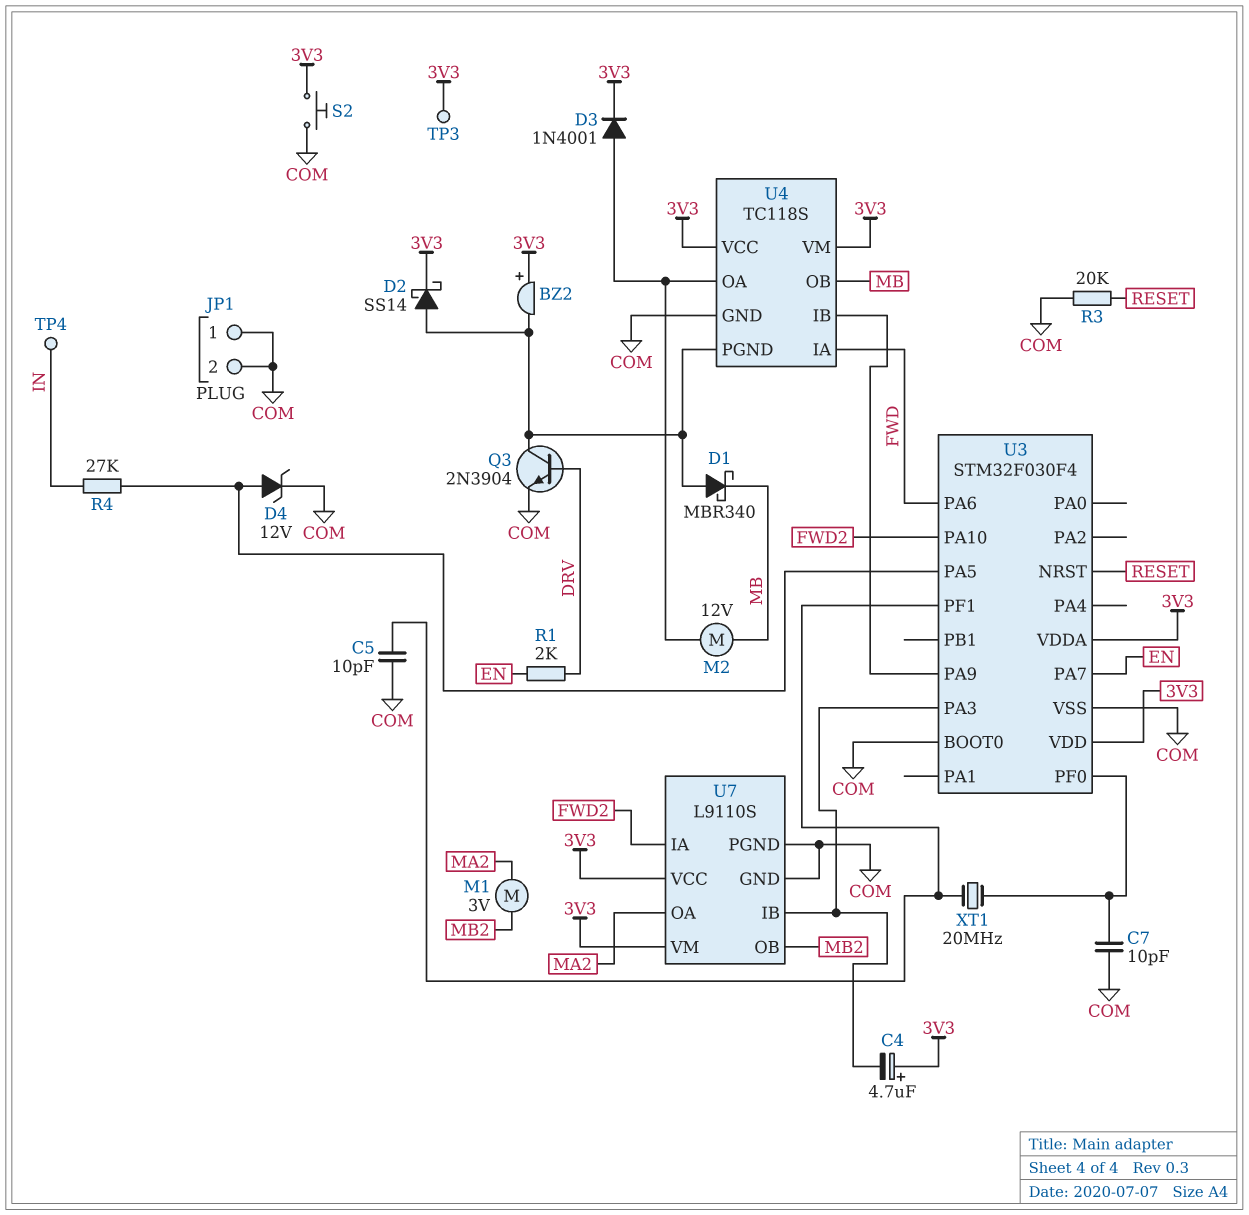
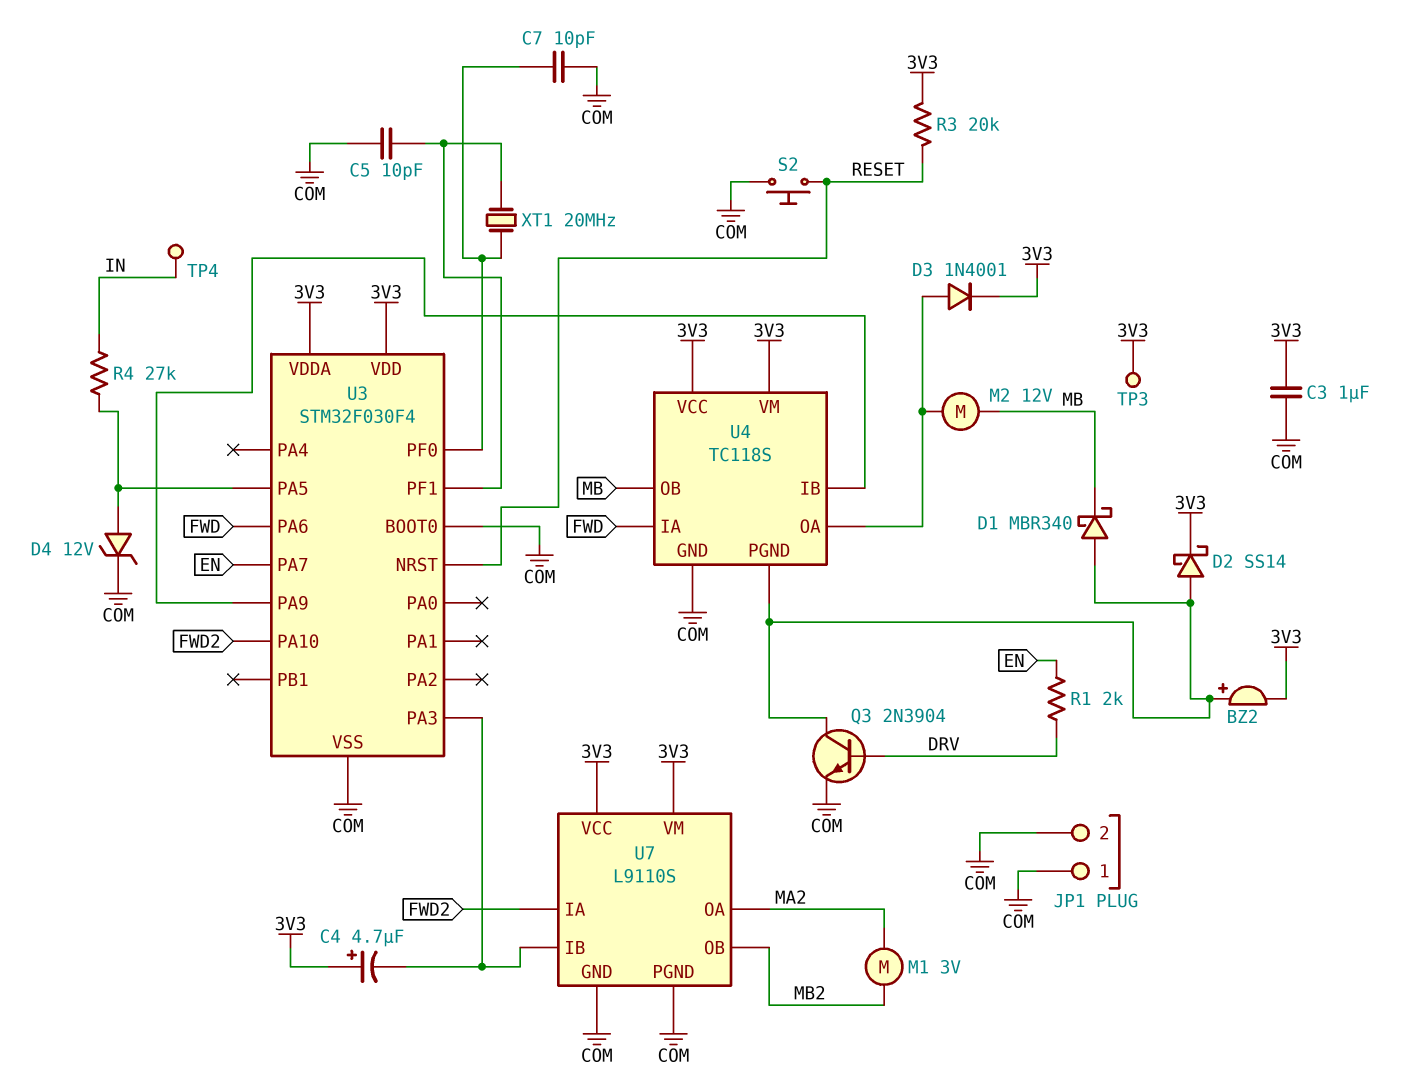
BZ2: buzzer (plus 3V3, minus U4/PGND) -> buzzer (plus U4/PGND, minus 3V3)
C3: none -> 1uF (3V3, COM)
R3: 20k (COM, RESET) -> 20k (3V3, RESET)
S2: button (3V3, COM) -> button (COM, RESET)

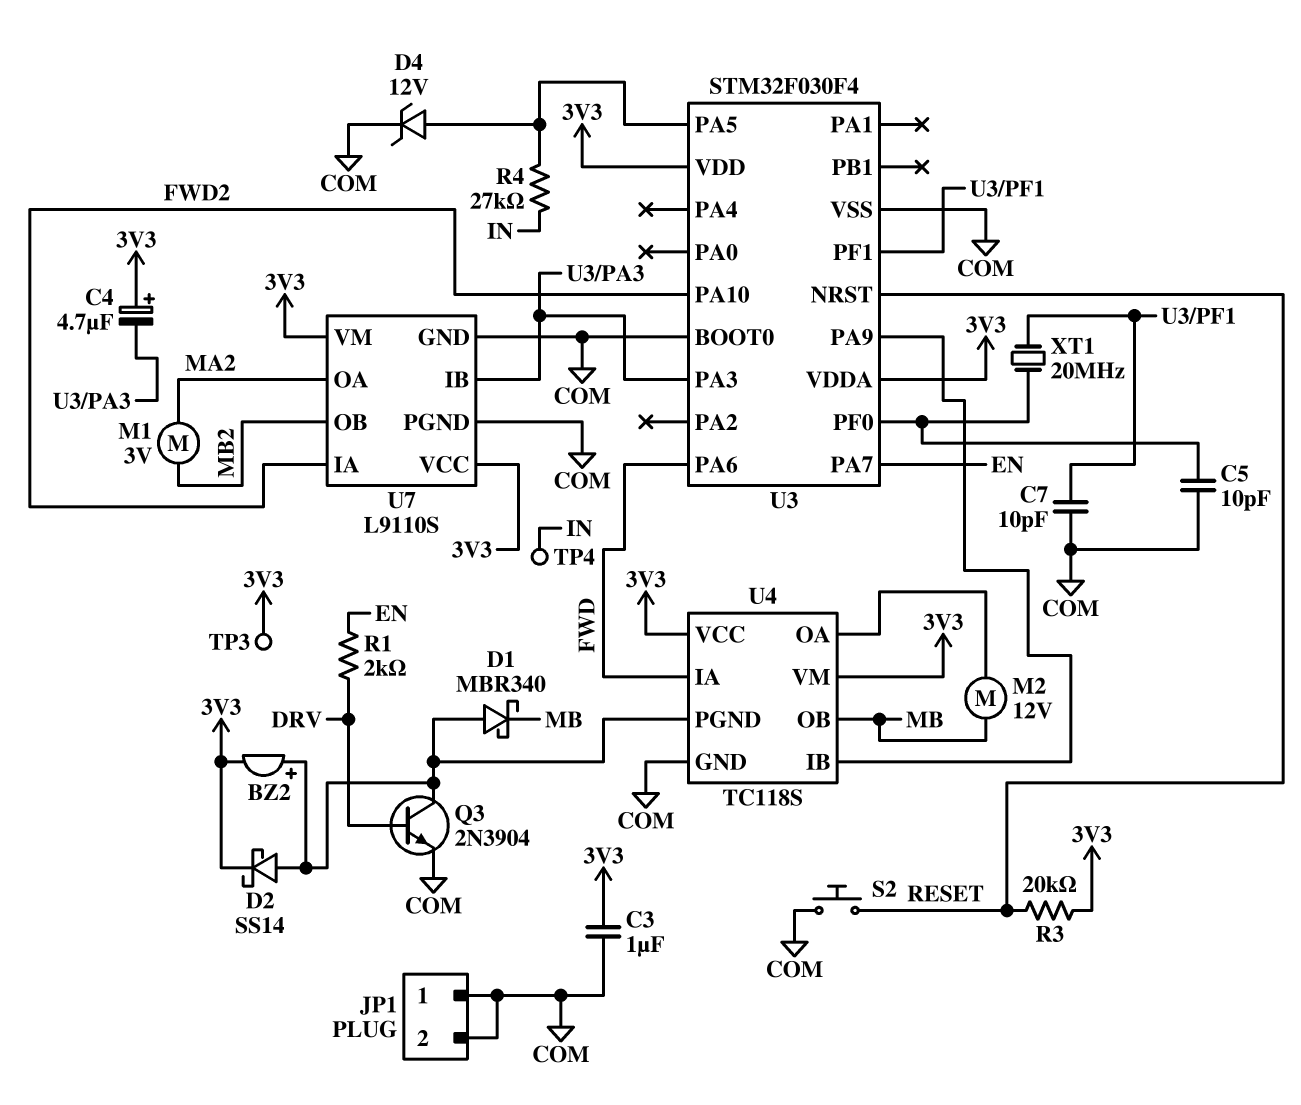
C5: 10pF (COM, U3/PF1) -> 10pF (COM, U3/PF0)
C7: 10pF (COM, U3/PF0) -> 10pF (COM, U3/PF1)
D3: diode 1N4001 (A U4/OA, K 3V3) -> none

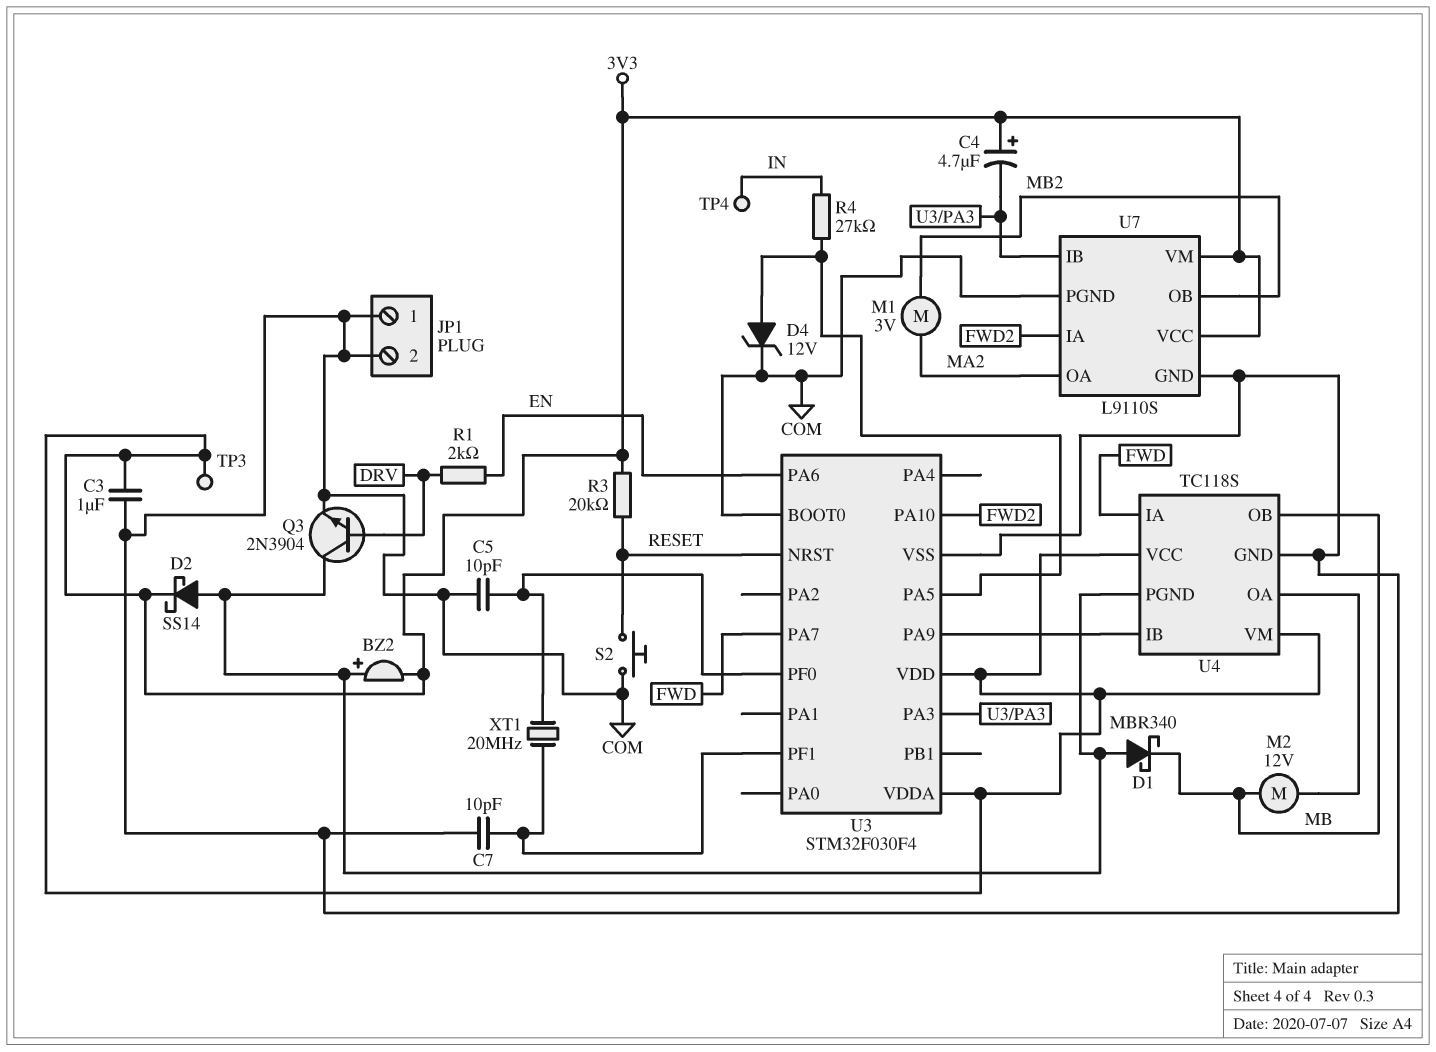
U3 pin PA6: FWD -> EN
U3 pin PA7: EN -> FWD

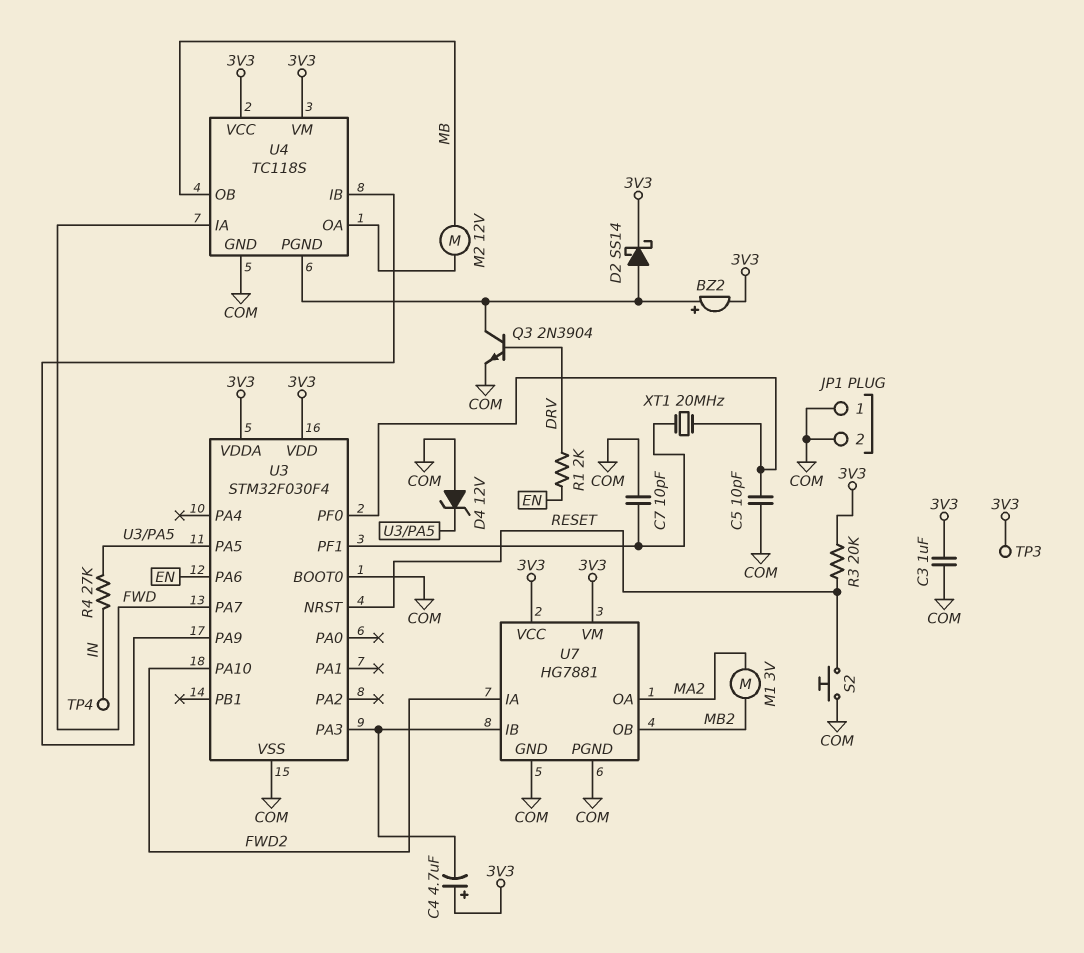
D1: schottky MBR340 (A U4/PGND, K MB) -> none
D4: zener 12V (A U3/PA5, K COM) -> zener 12V (A COM, K U3/PA5)
U7: L9110S -> HG7881

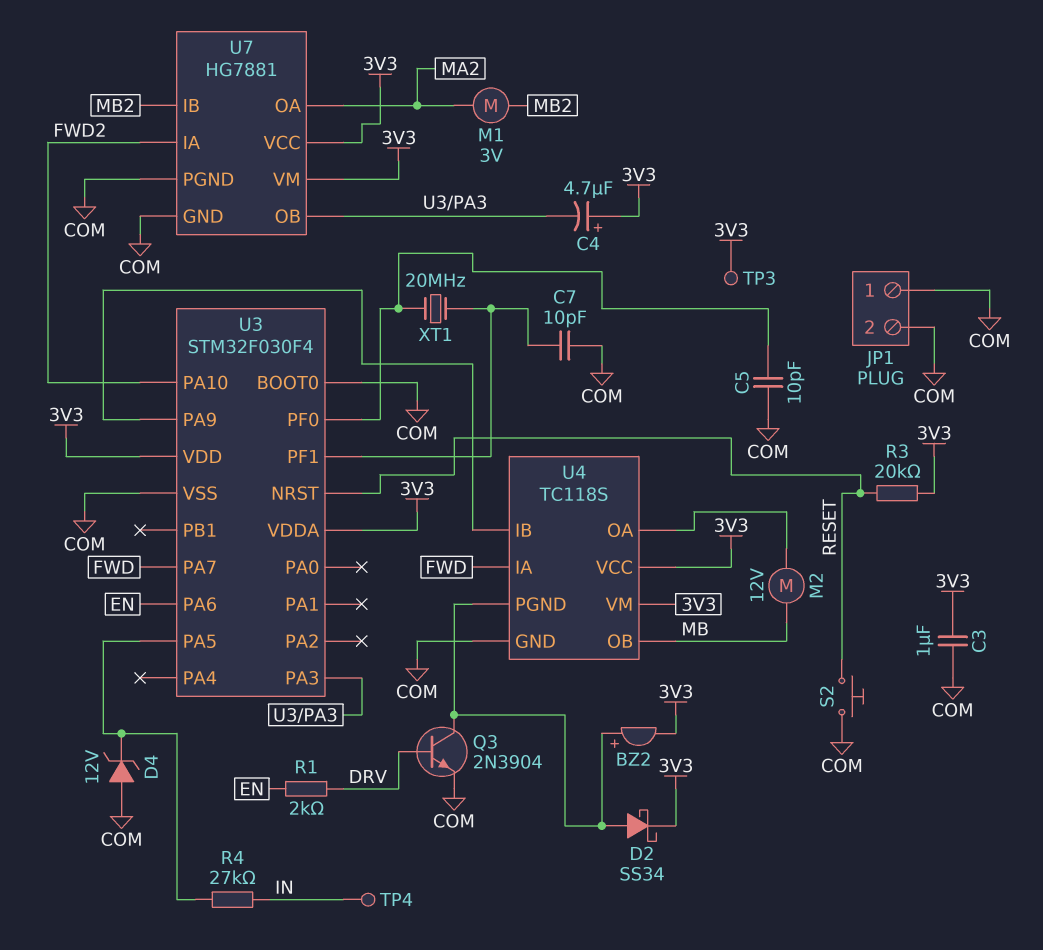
D2: schottky SS14 (A U4/PGND, K 3V3) -> schottky SS34 (A U4/PGND, K 3V3)
U7 pin IB: U3/PA3 -> MB2
U7 pin OB: MB2 -> U3/PA3

